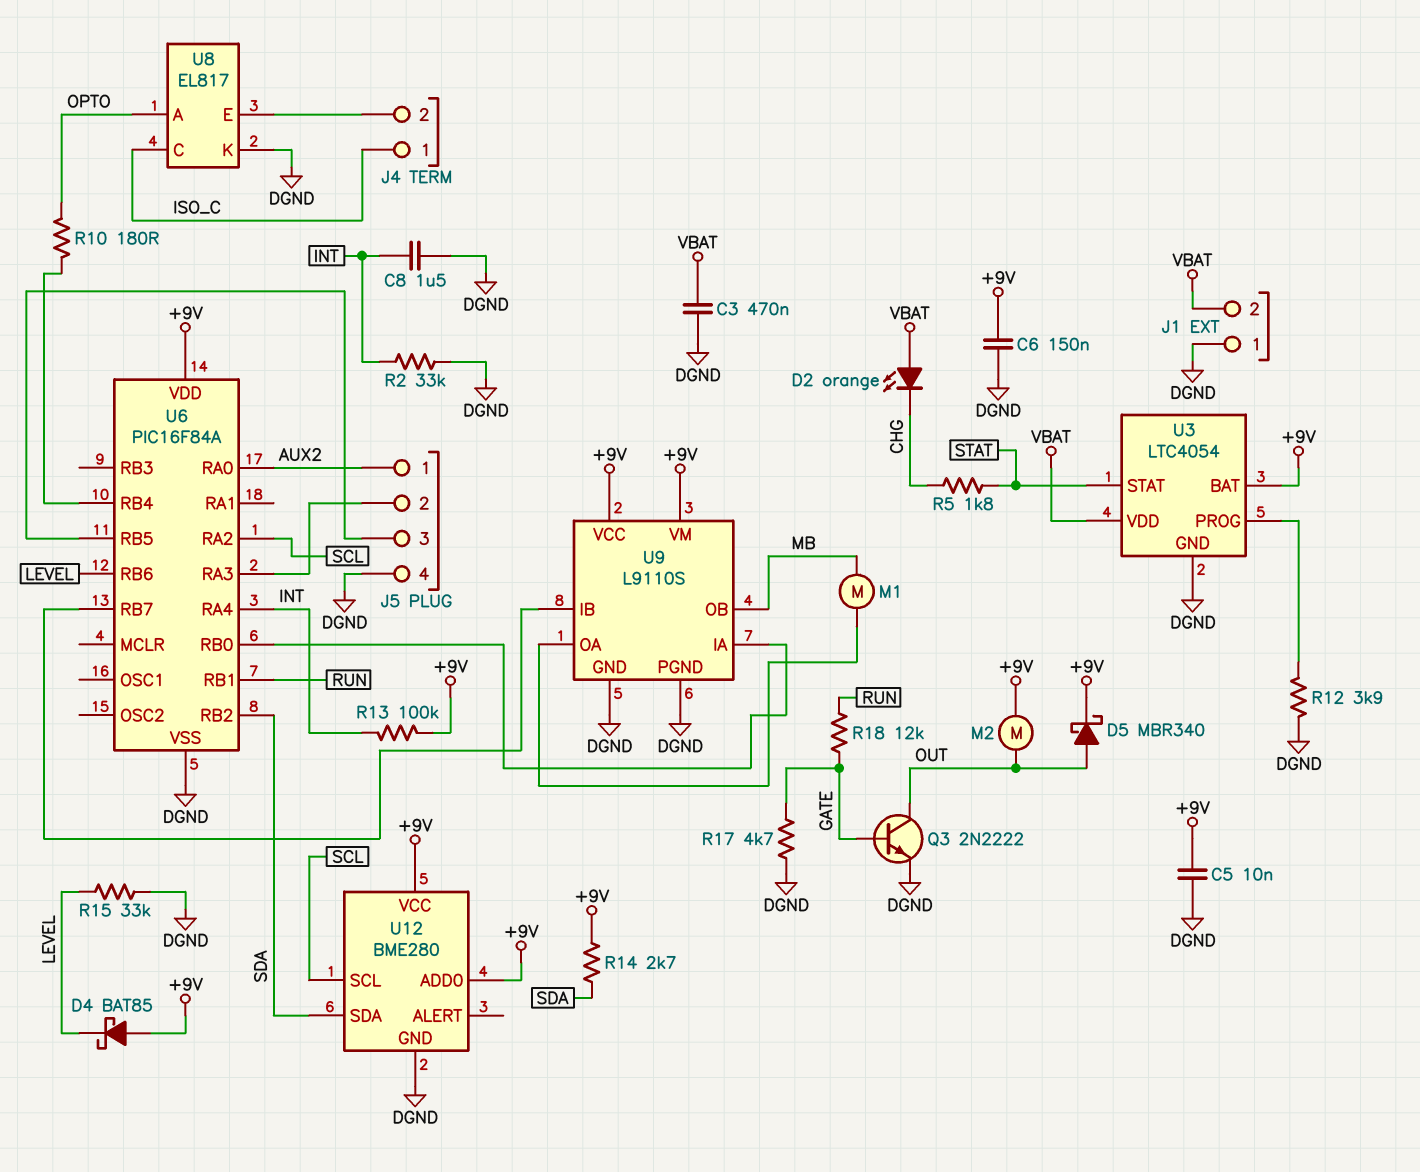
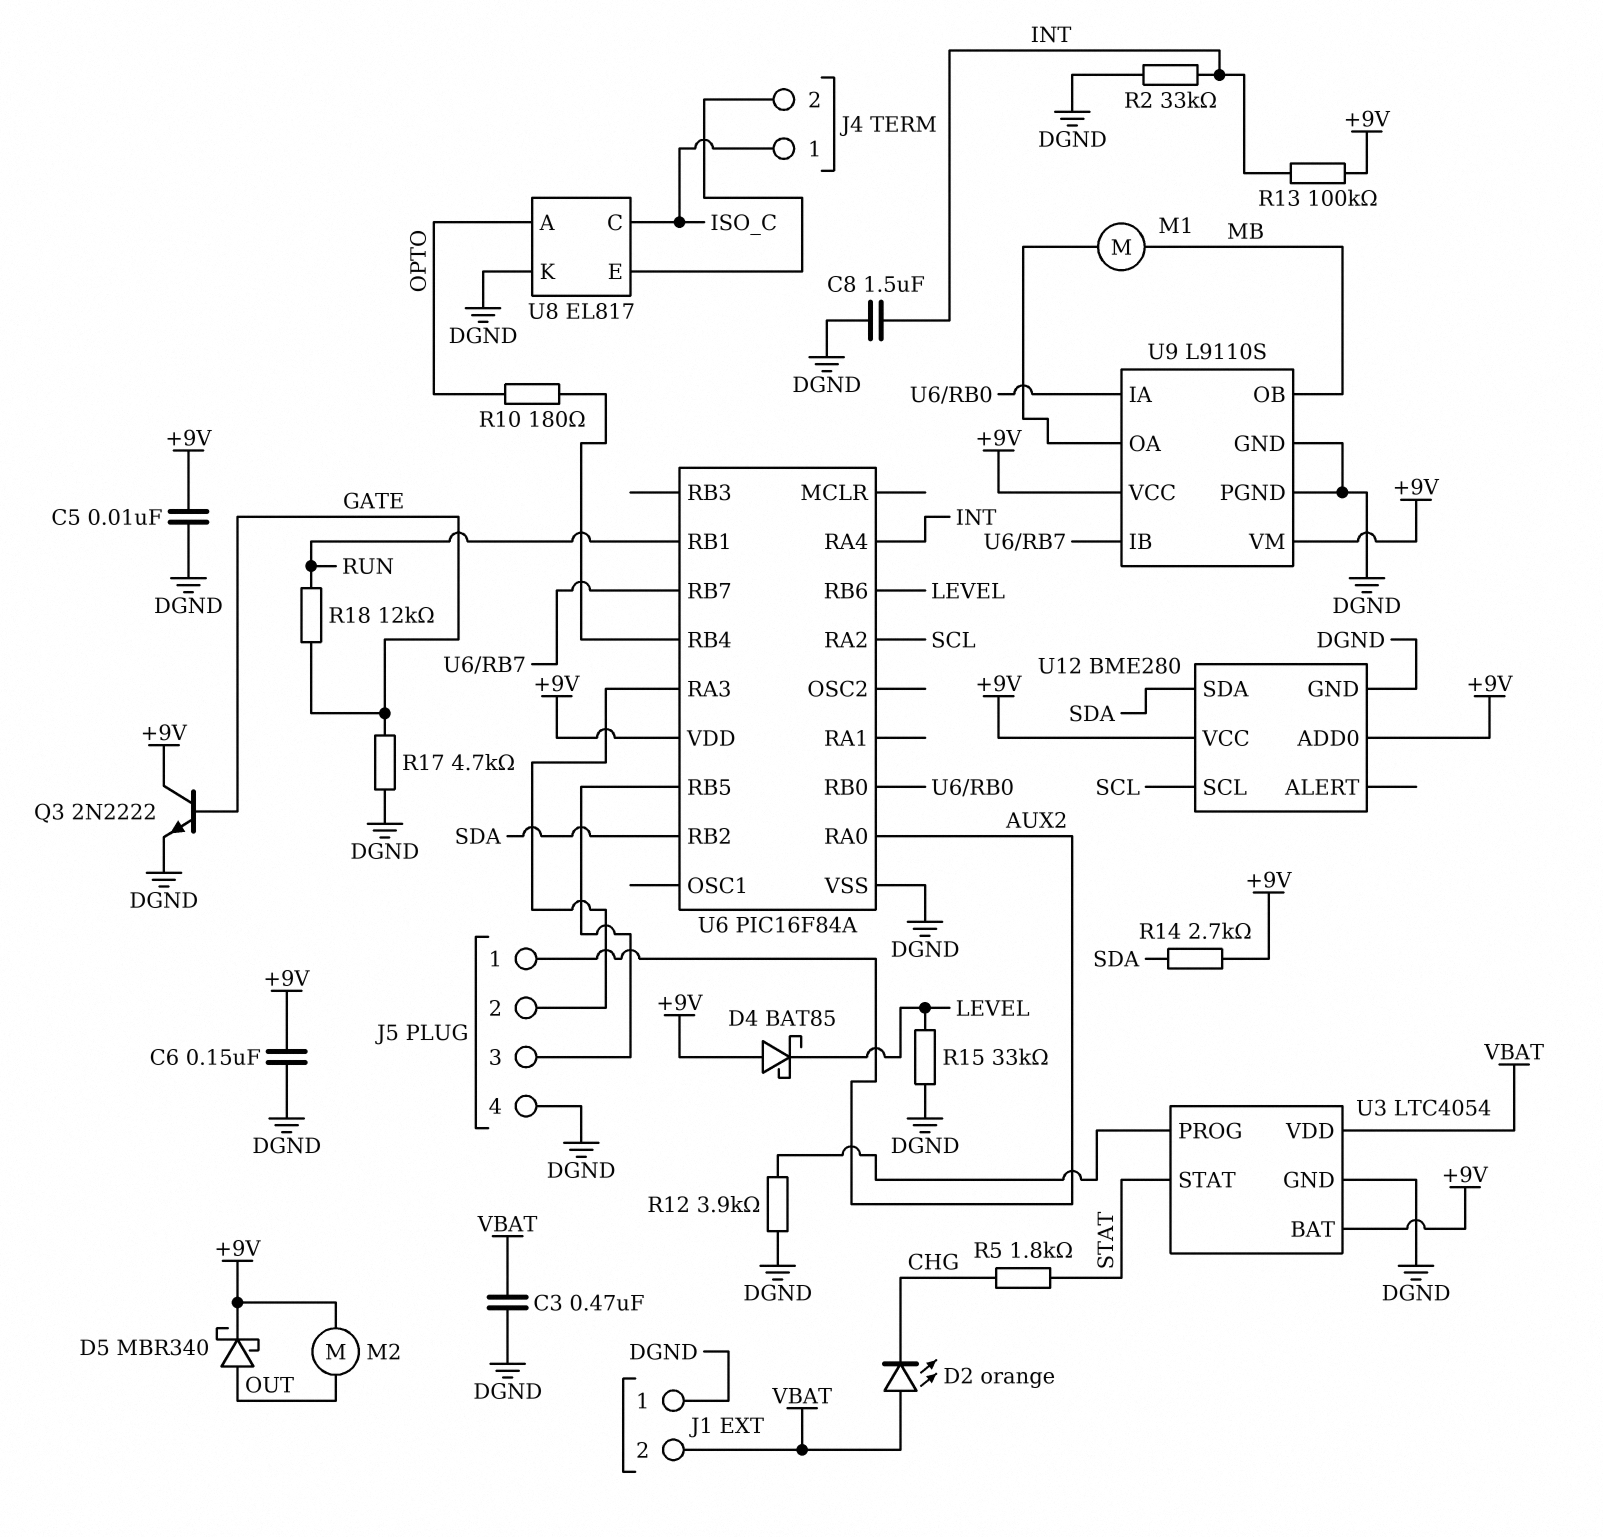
Q3: NPN 2N2222 (B GATE, C OUT, E DGND) -> NPN 2N2222 (B GATE, C +9V, E DGND)

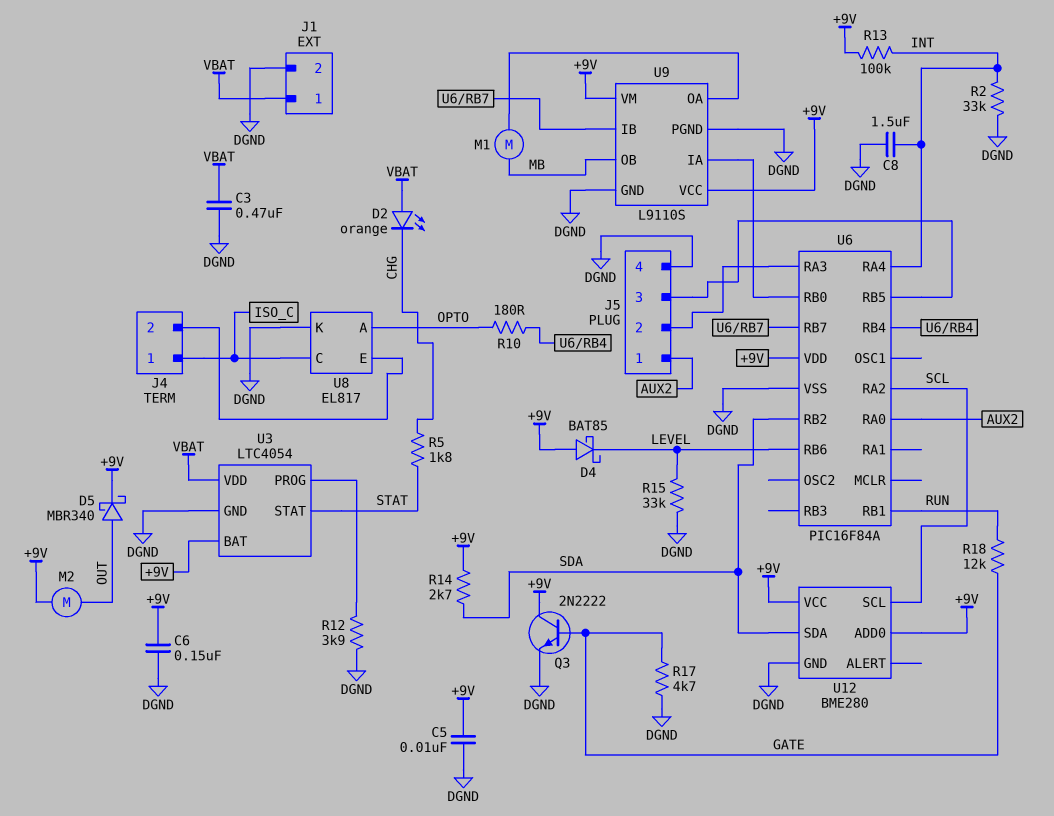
J1 pin 1: DGND -> VBAT
J1 pin 2: VBAT -> DGND

